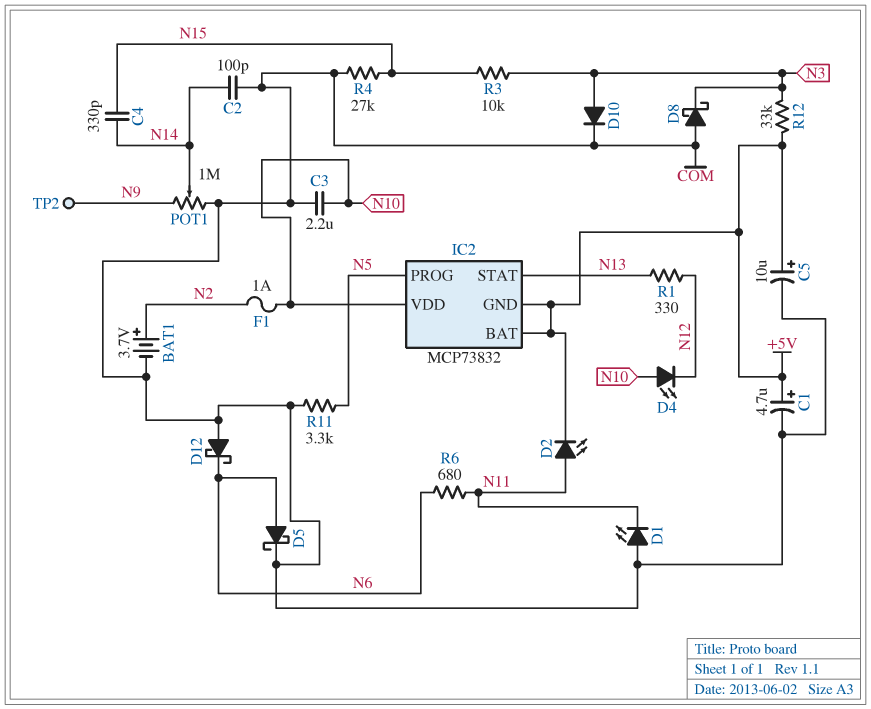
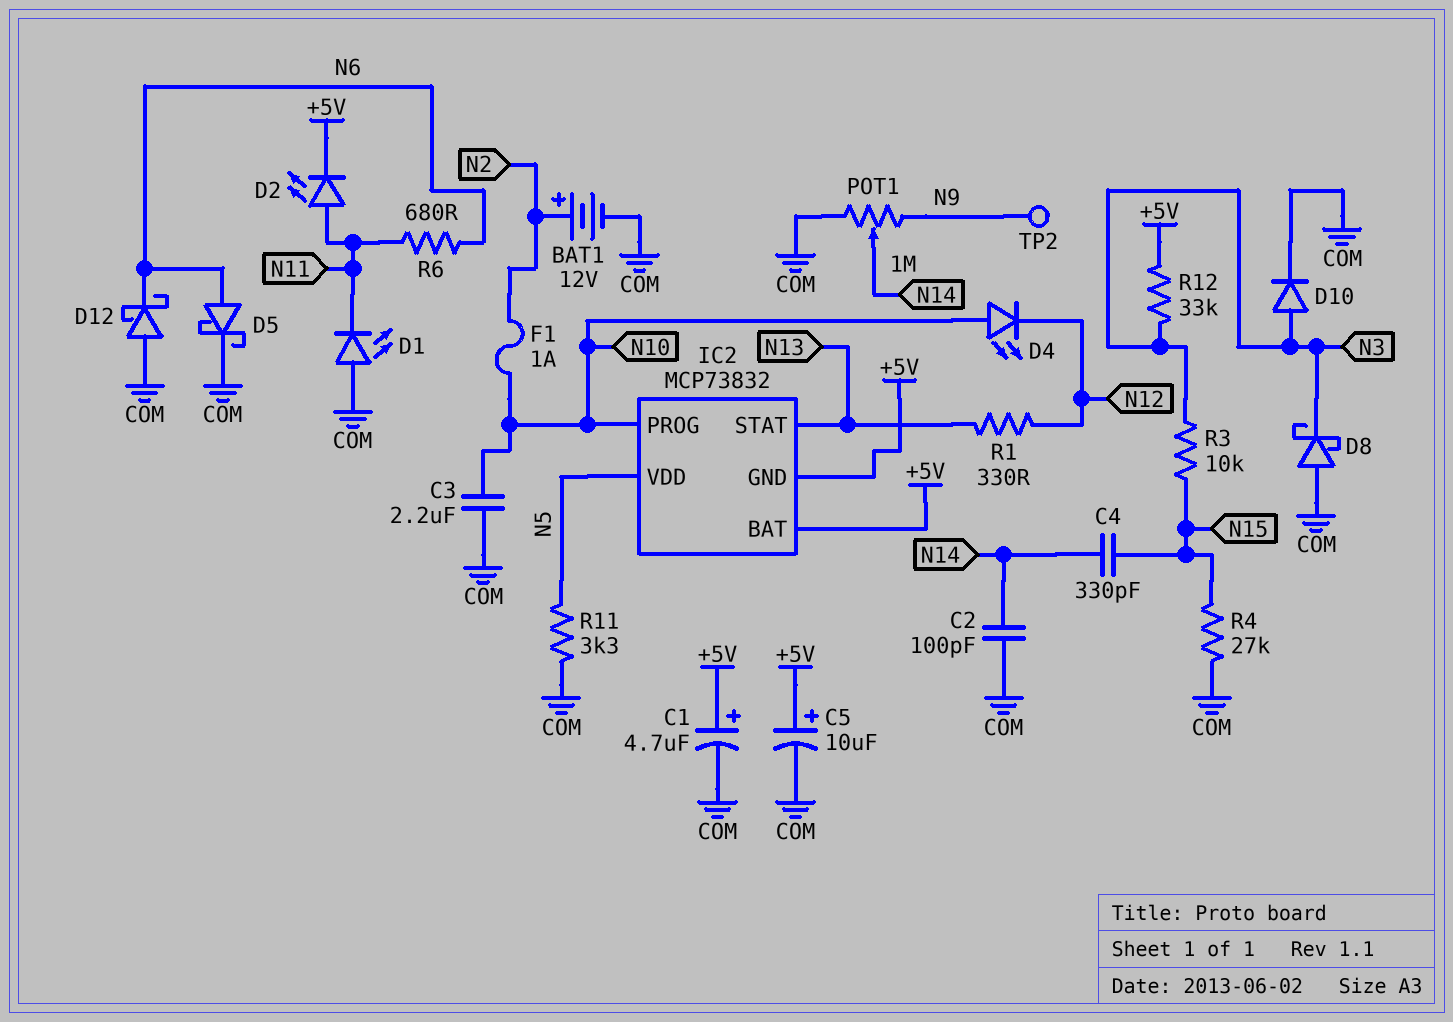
BAT1: 3.7V (plus N2, minus COM) -> 12V (plus N2, minus COM)
IC2 pin PROG: N5 -> N10
IC2 pin VDD: N10 -> N5

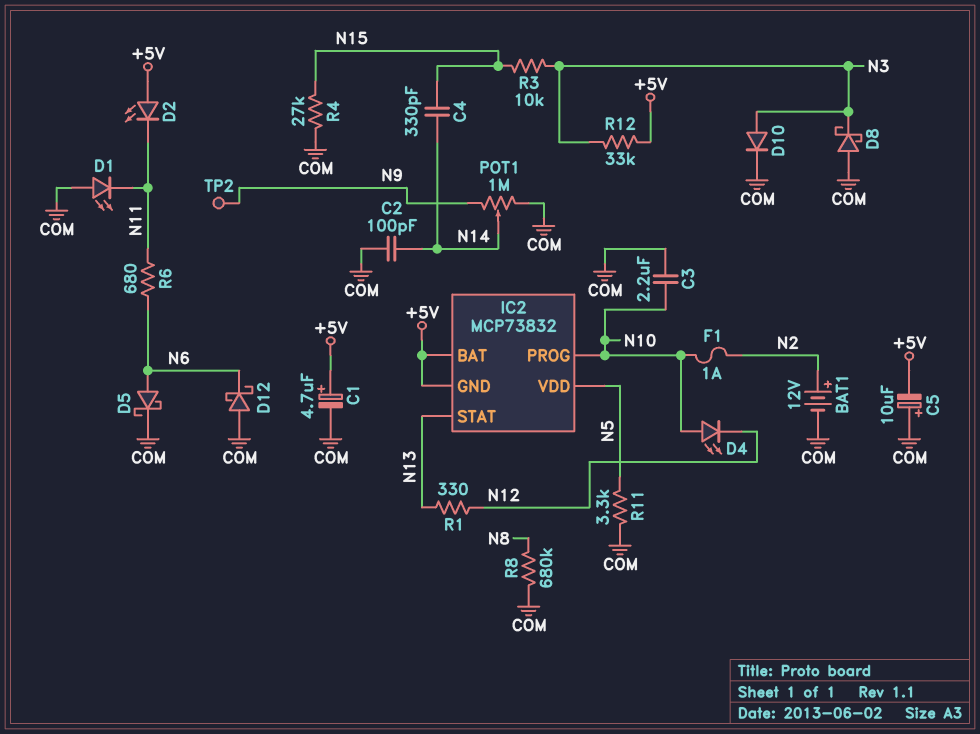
C5: 10uF (plus +5V, minus COM) -> 10uF (plus COM, minus +5V)
D2: LED (A N11, K +5V) -> LED (A +5V, K N11)
R8: none -> 680k (COM, N8)

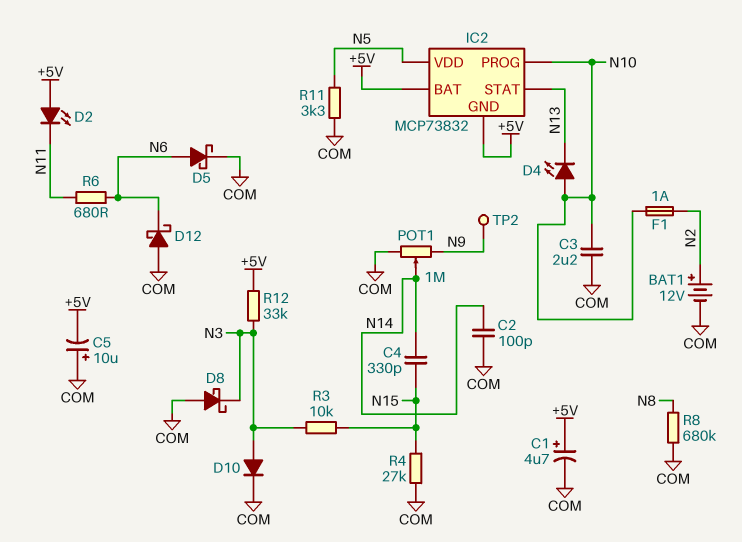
D1: LED (A COM, K N11) -> none
D4: LED (A N10, K N12) -> LED (A N10, K N13)
R1: 330 (N12, N13) -> none

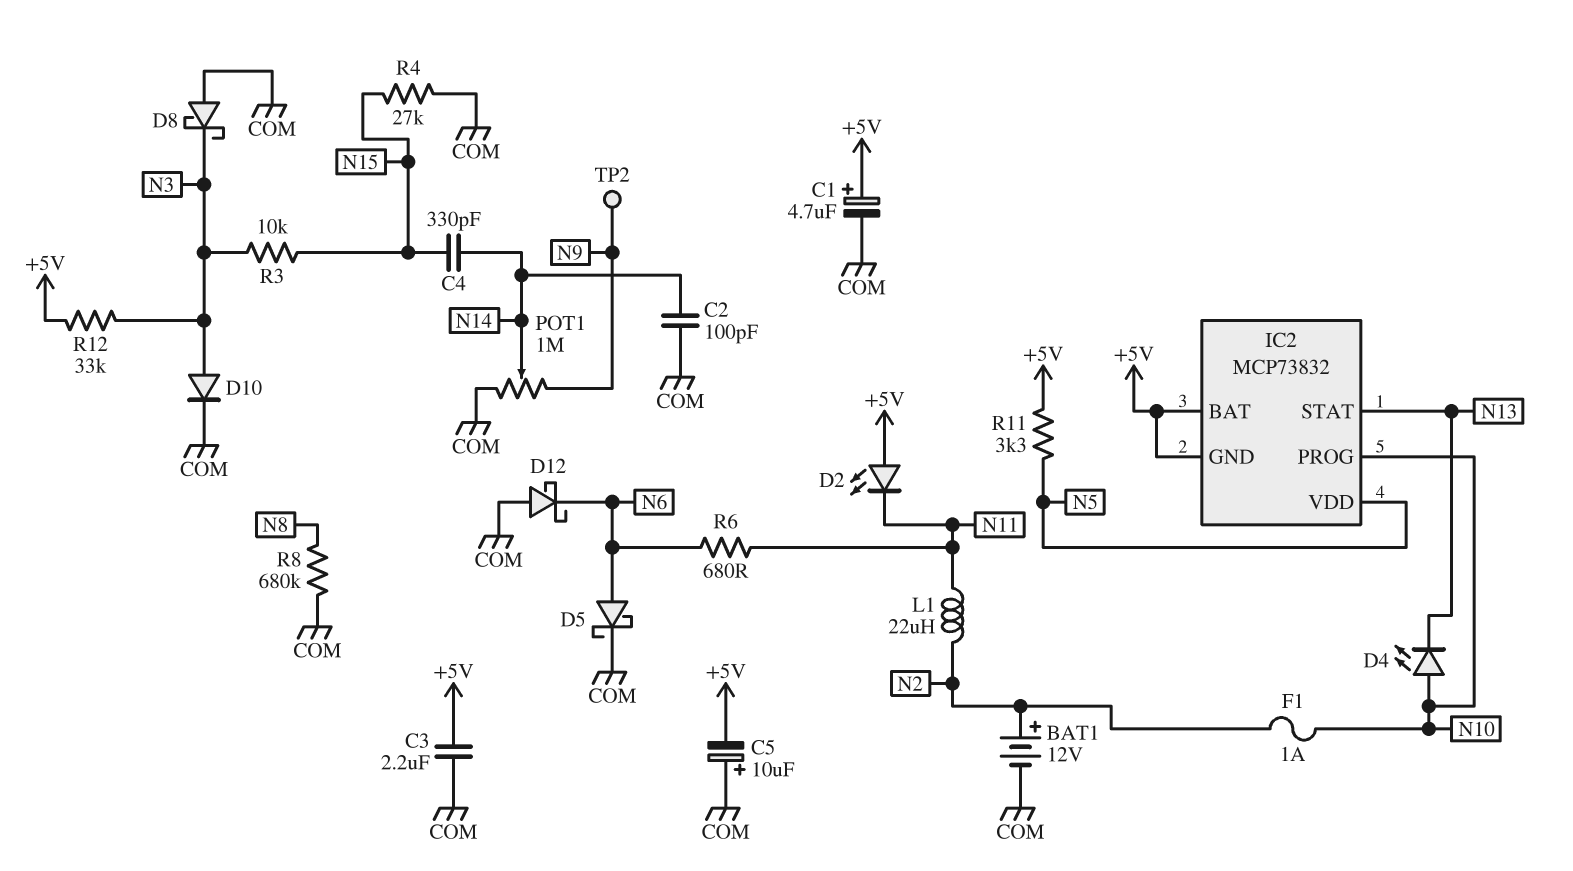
C3: 2.2uF (COM, N10) -> 2.2uF (+5V, COM)
L1: none -> 22uH (N2, N11)
R11: 3.3k (COM, N5) -> 3.3k (+5V, N5)

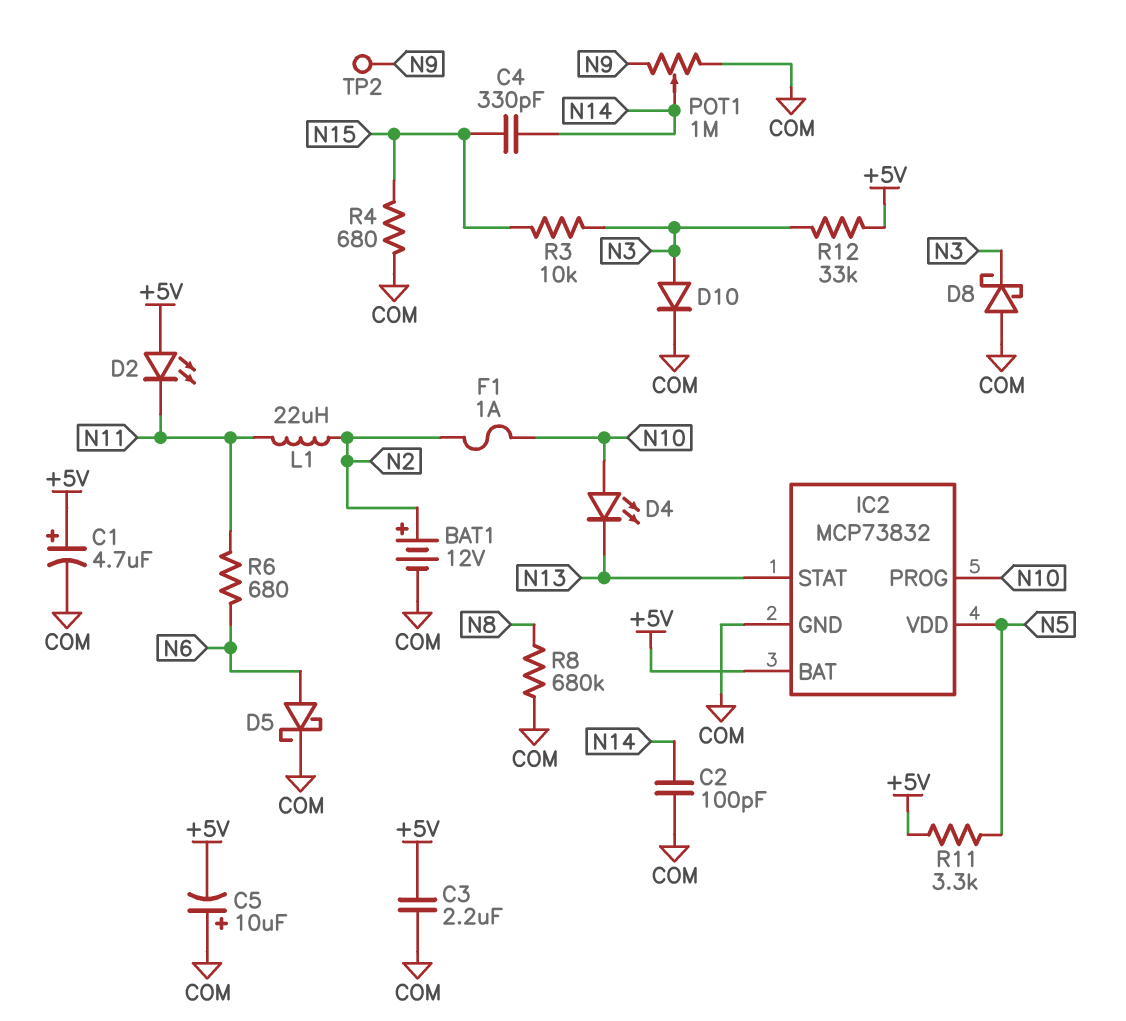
D12: schottky (A COM, K N6) -> none
IC2 pin GND: +5V -> COM
R4: 27k (COM, N15) -> 680 (COM, N15)

